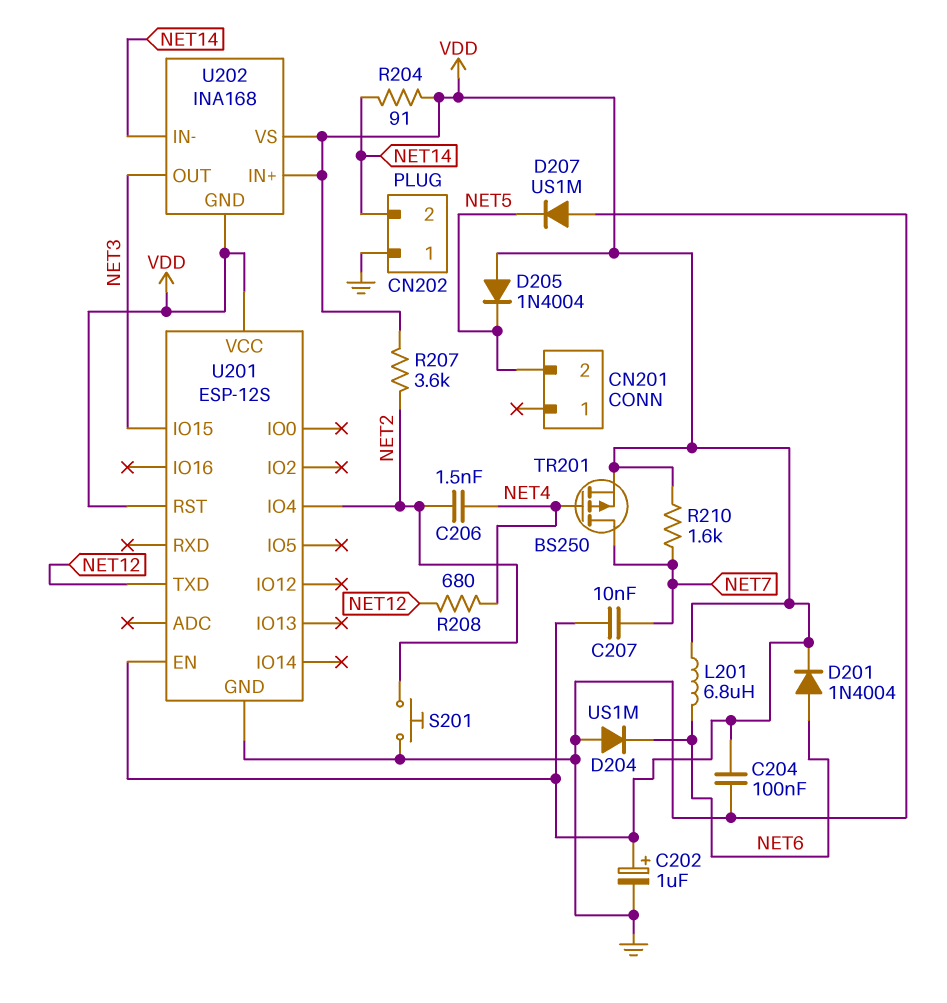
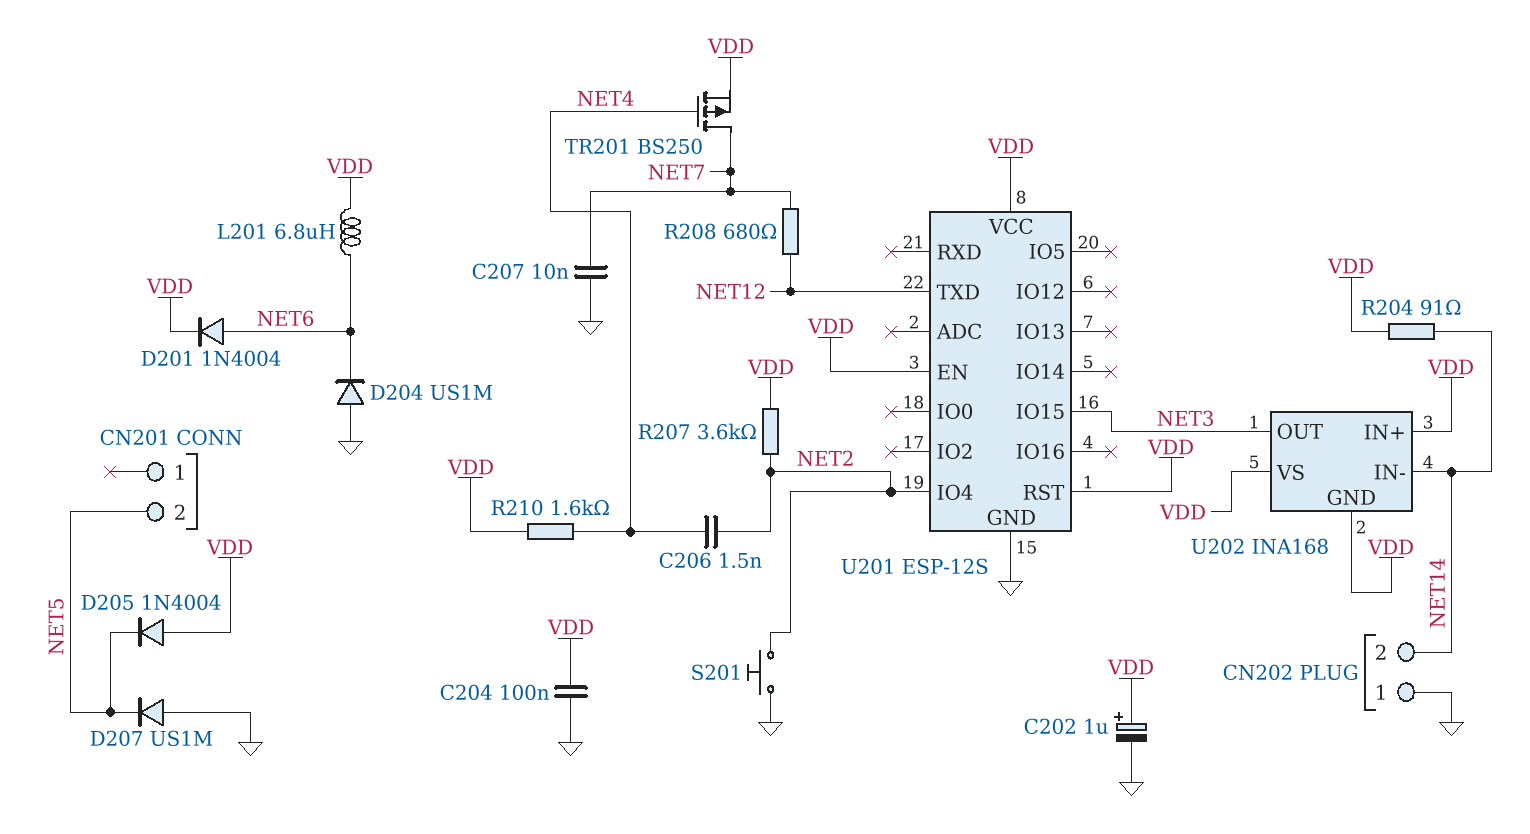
C207: 10nF (NET7, VDD) -> 10nF (GND, NET7)
R208: 680 (NET4, NET12) -> 680 (NET7, NET12)
R210: 1.6k (NET7, VDD) -> 1.6k (NET4, VDD)

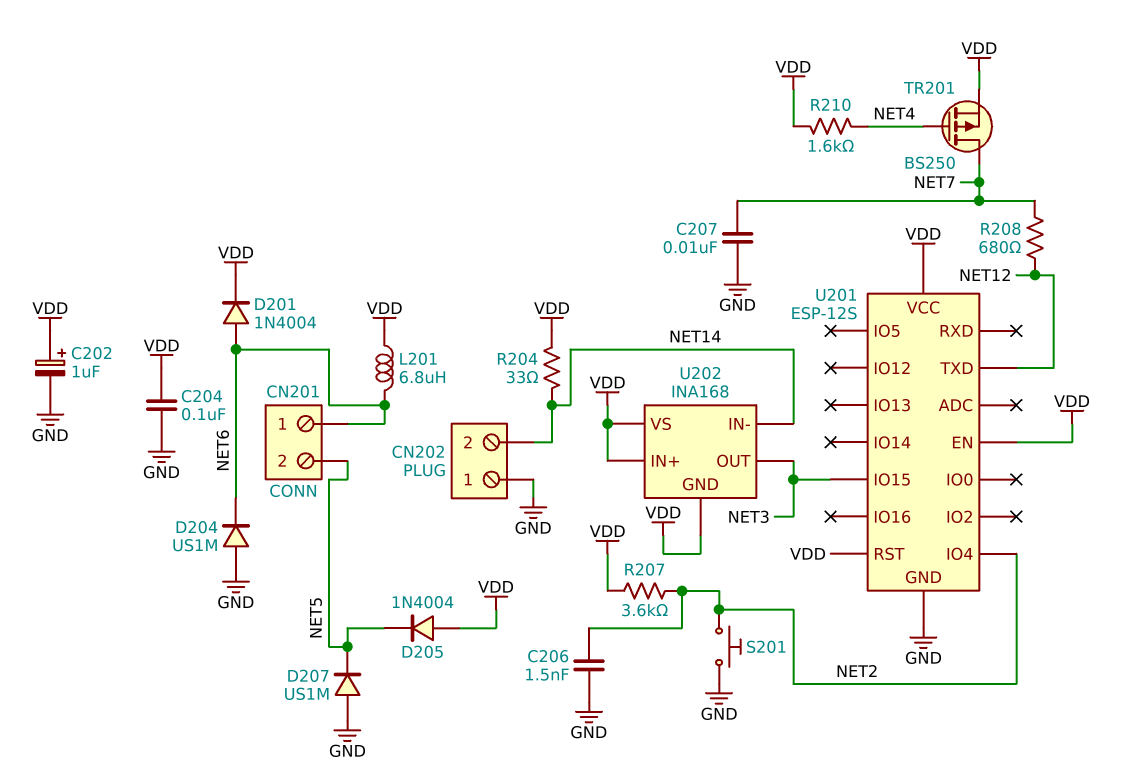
C206: 1.5nF (NET2, NET4) -> 1.5nF (GND, NET2)
CN201 pin 1: none -> NET6
R204: 91 (NET14, VDD) -> 33 (NET14, VDD)

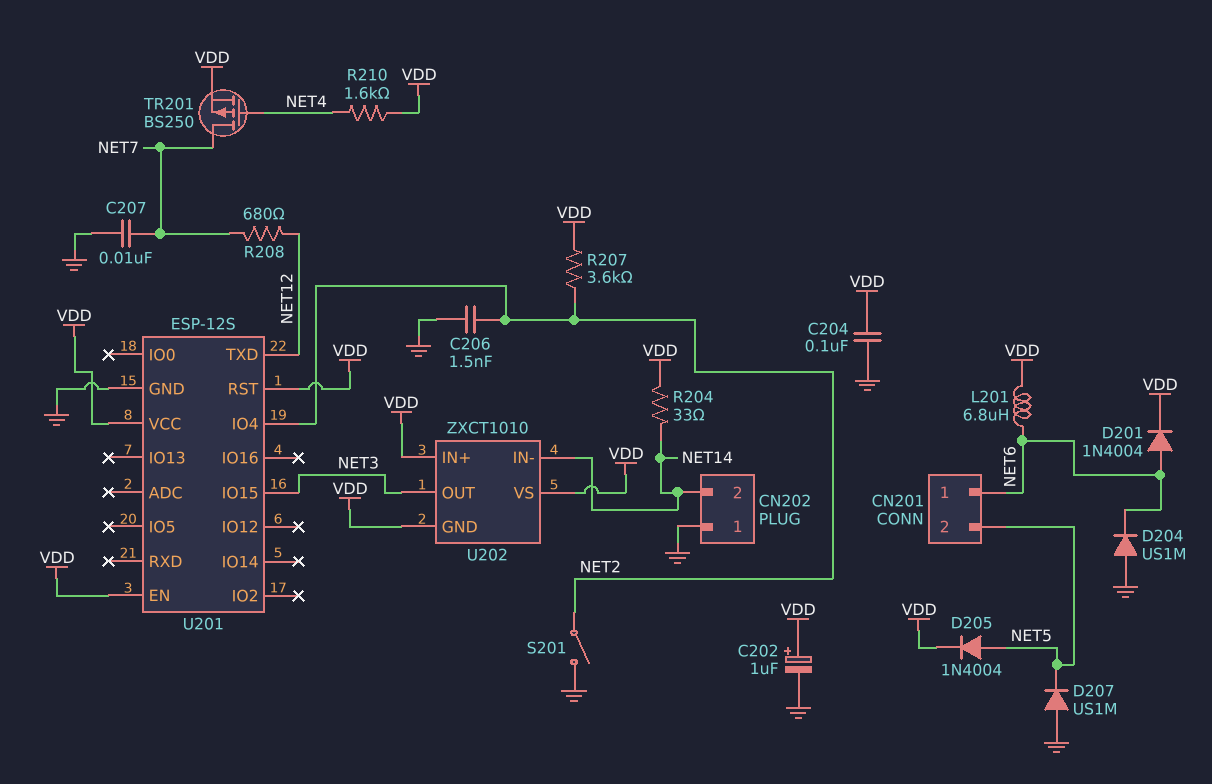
D205: diode 1N4004 (A VDD, K NET5) -> diode 1N4004 (A NET5, K VDD)
S201: button (GND, NET2) -> switch (GND, NET2)
U202: INA168 -> ZXCT1010

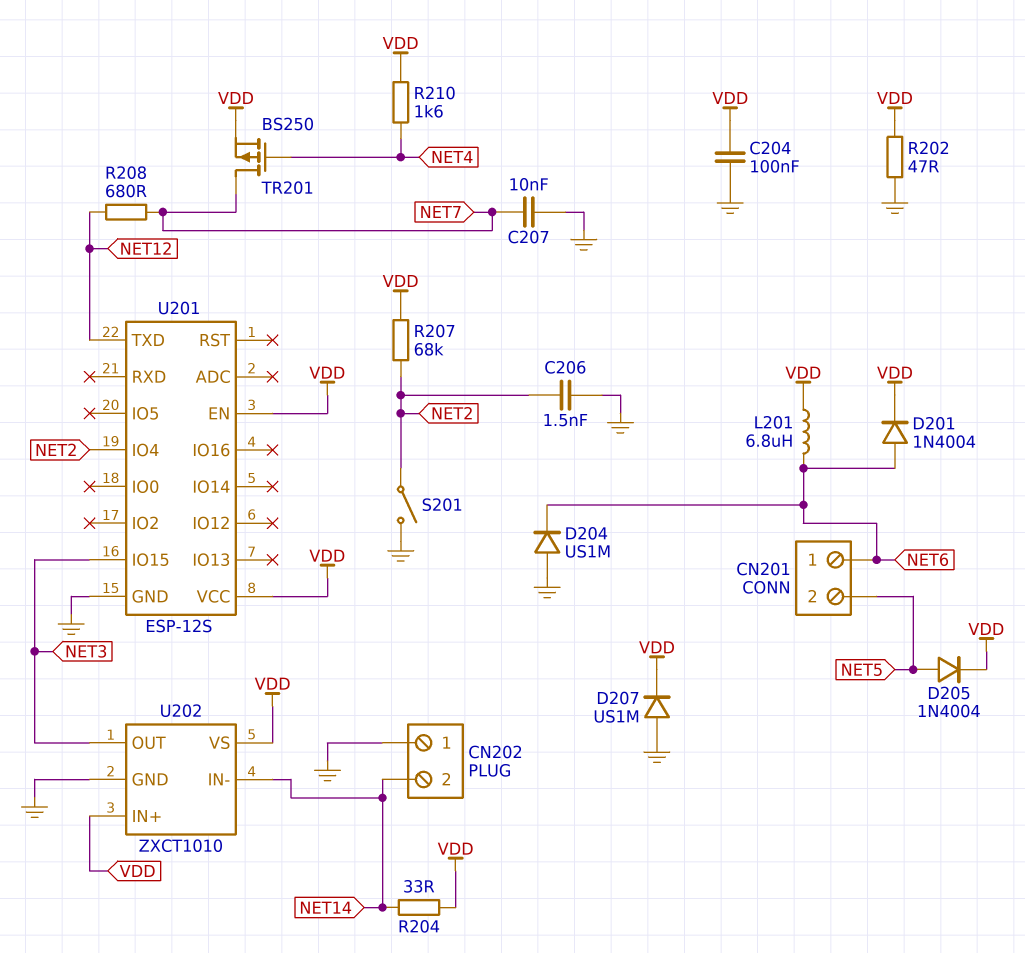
C202: 1uF (plus VDD, minus GND) -> none
D207: diode US1M (A GND, K NET5) -> diode US1M (A GND, K VDD)
R202: none -> 47 (GND, VDD)
R207: 3.6k (NET2, VDD) -> 68k (NET2, VDD)
U201 pin RST: VDD -> none
U202 pin GND: VDD -> GND

